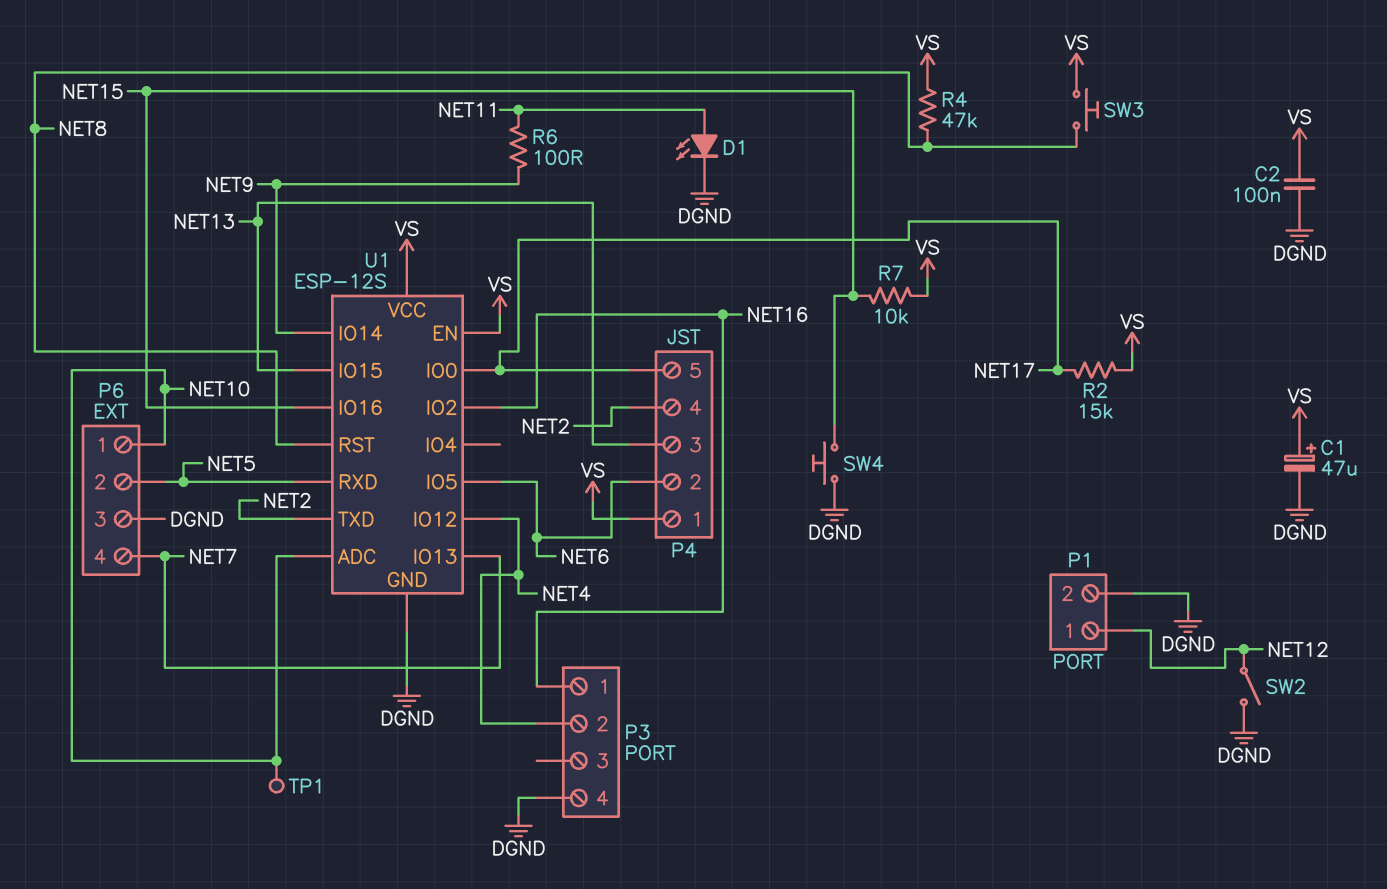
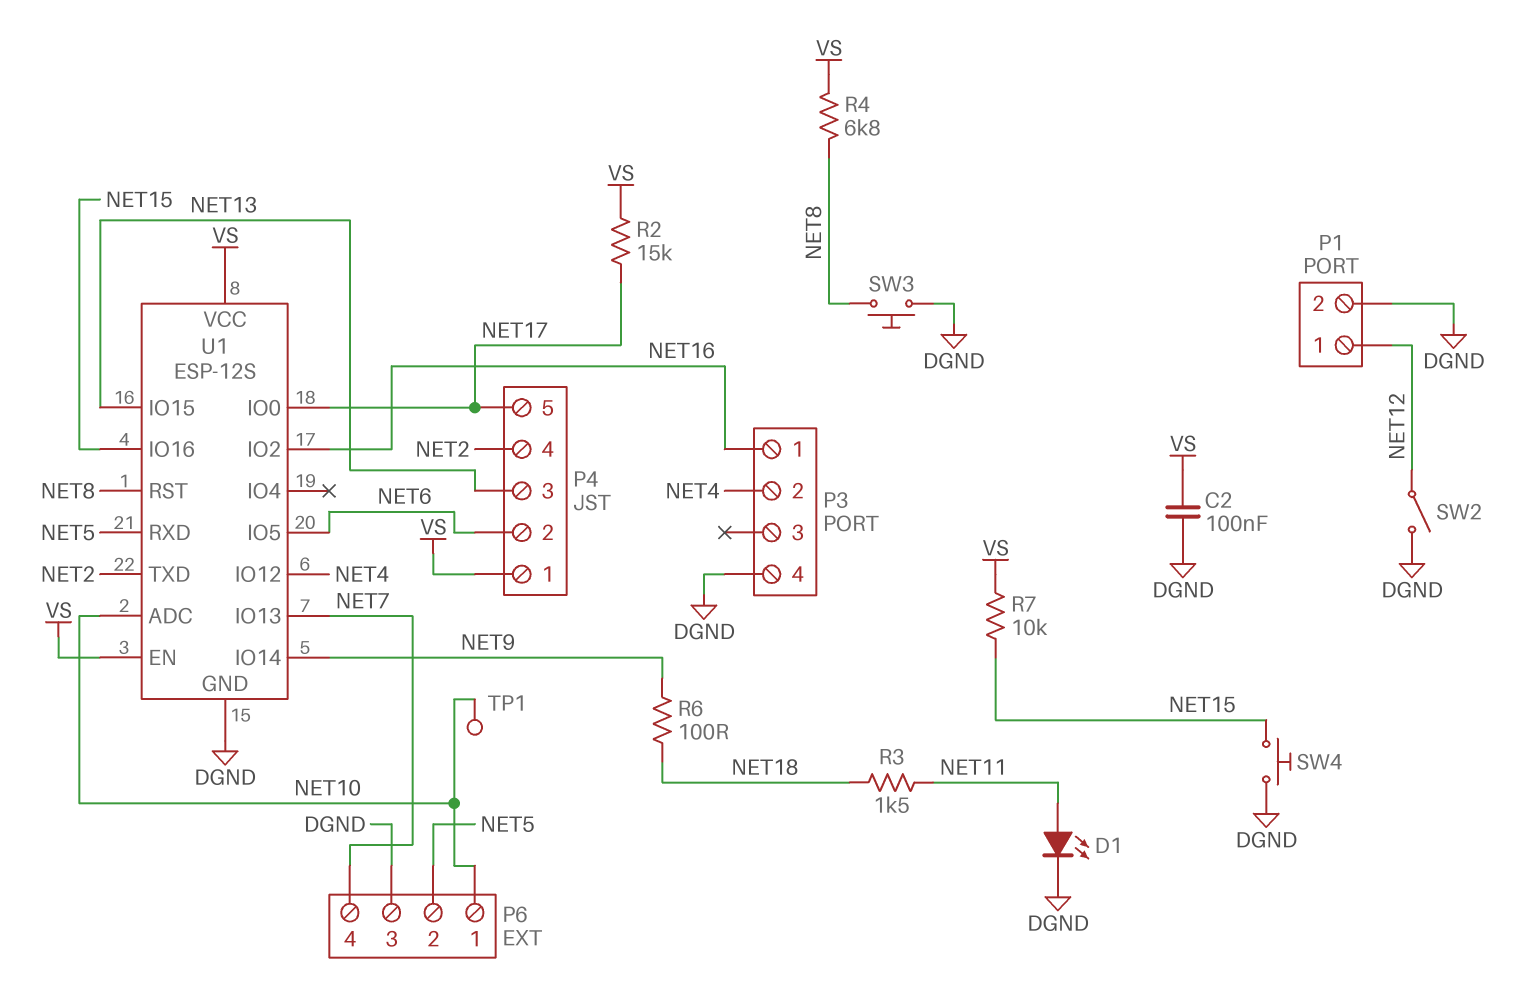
C1: 47uF (plus VS, minus DGND) -> none
R3: none -> 1.5k (NET11, NET18)
R4: 47k (NET8, VS) -> 6.8k (NET8, VS)
R6: 100 (NET9, NET11) -> 100 (NET9, NET18)
SW3: button (NET8, VS) -> button (DGND, NET8)

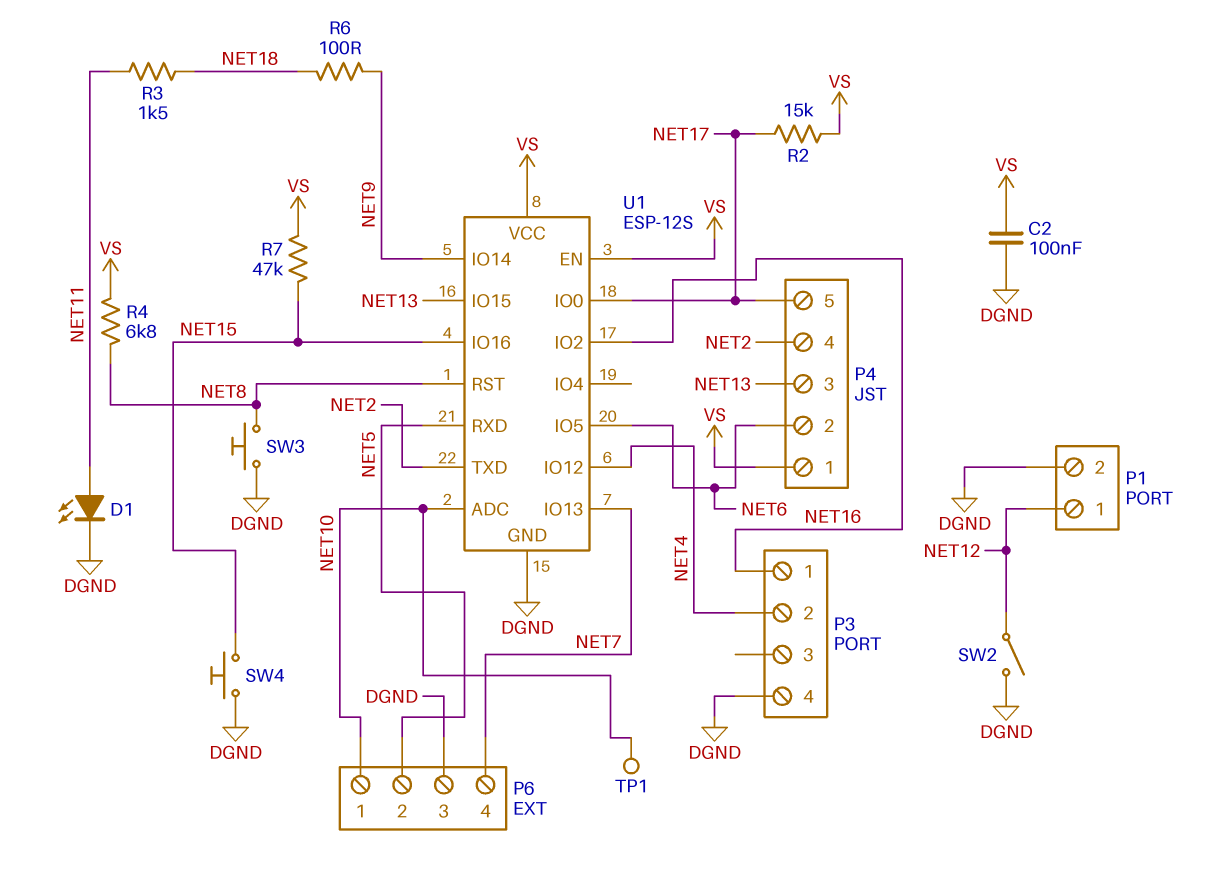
R7: 10k (NET15, VS) -> 47k (NET15, VS)

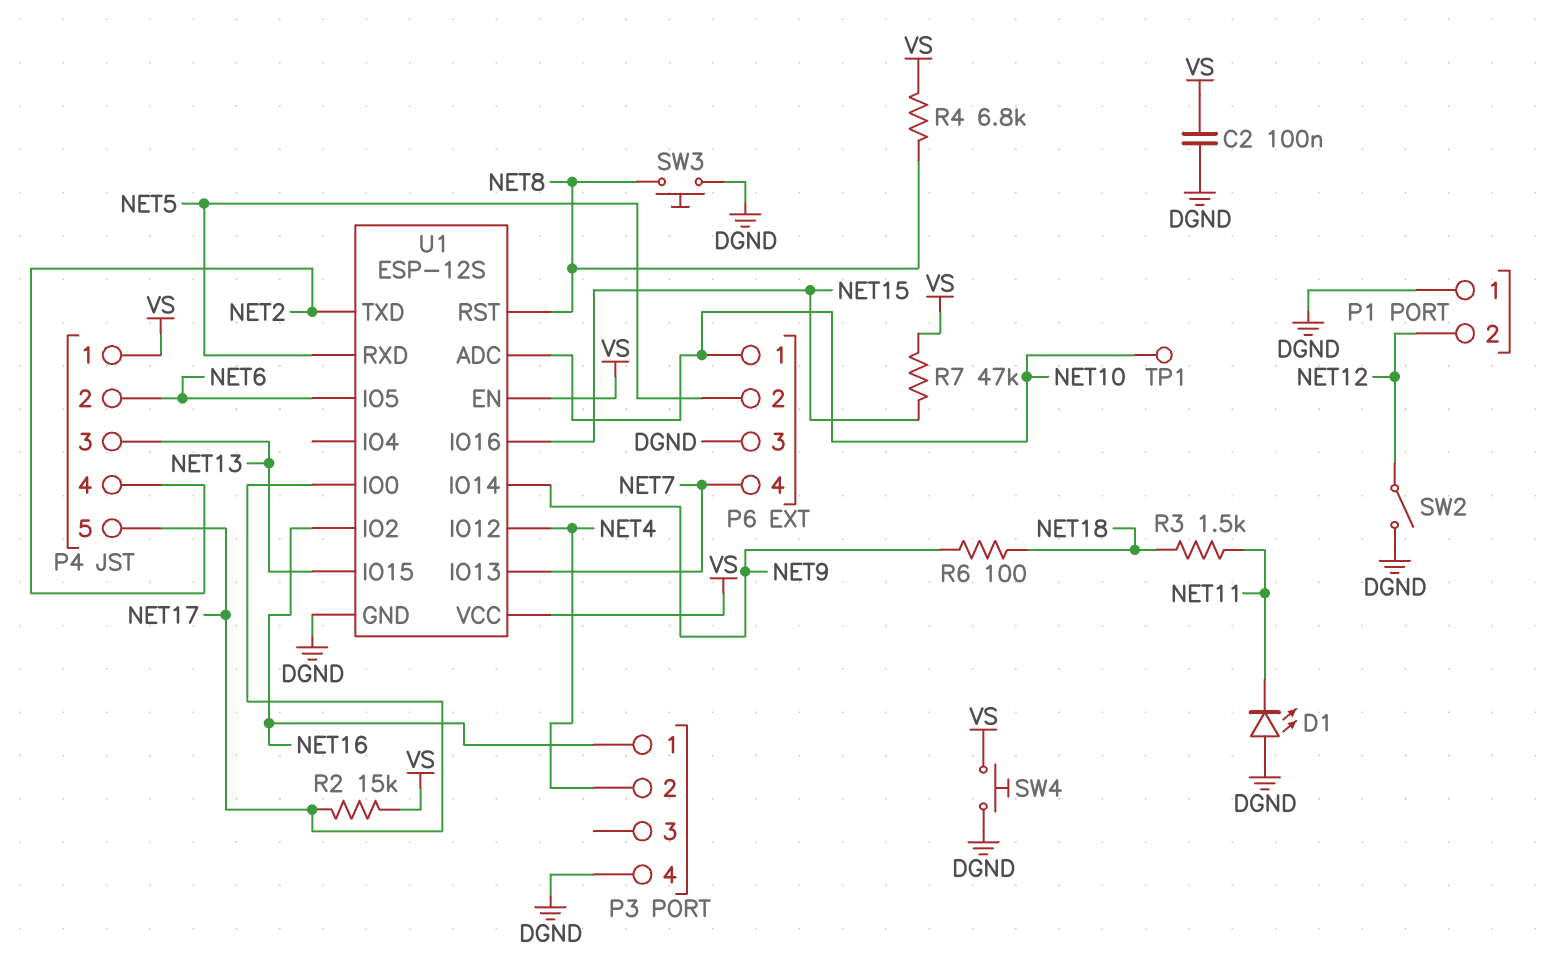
D1: LED (A NET11, K DGND) -> LED (A DGND, K NET11)
P1 pin 1: NET12 -> DGND
P1 pin 2: DGND -> NET12
SW4: button (DGND, NET15) -> button (DGND, VS)

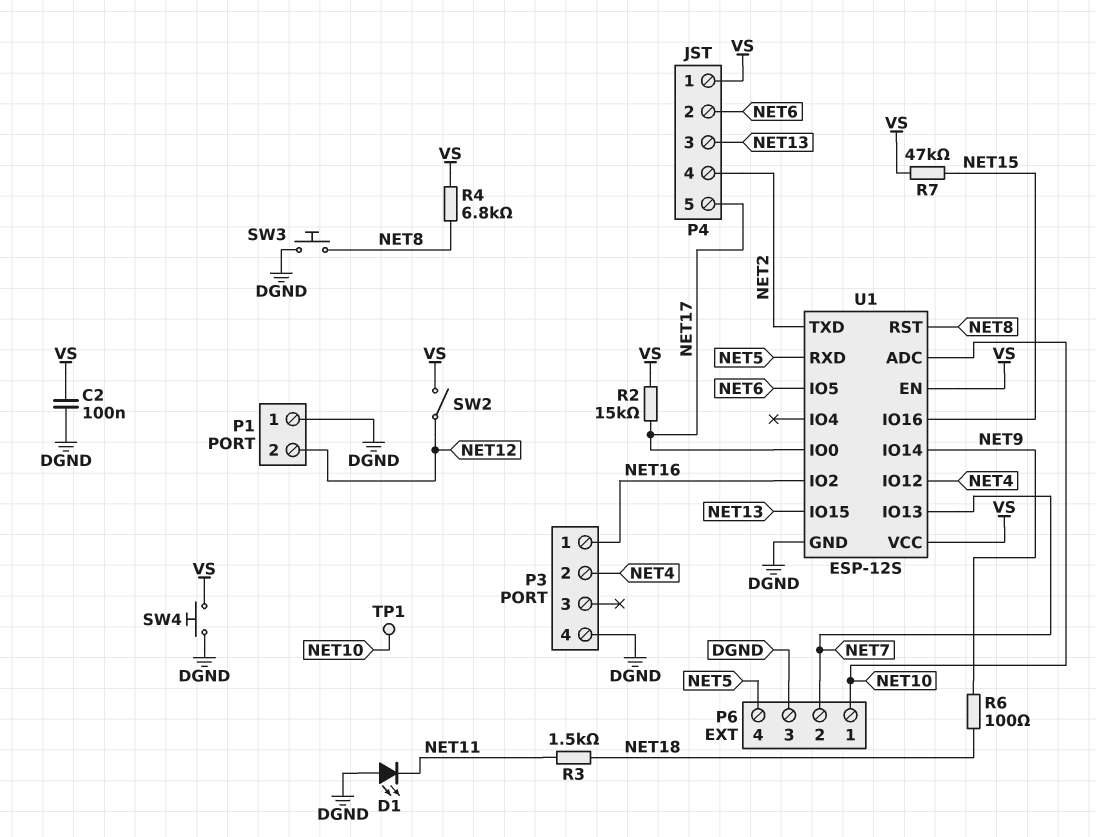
P6 pin 2: NET5 -> NET7
P6 pin 4: NET7 -> NET5
SW2: switch (DGND, NET12) -> switch (NET12, VS)

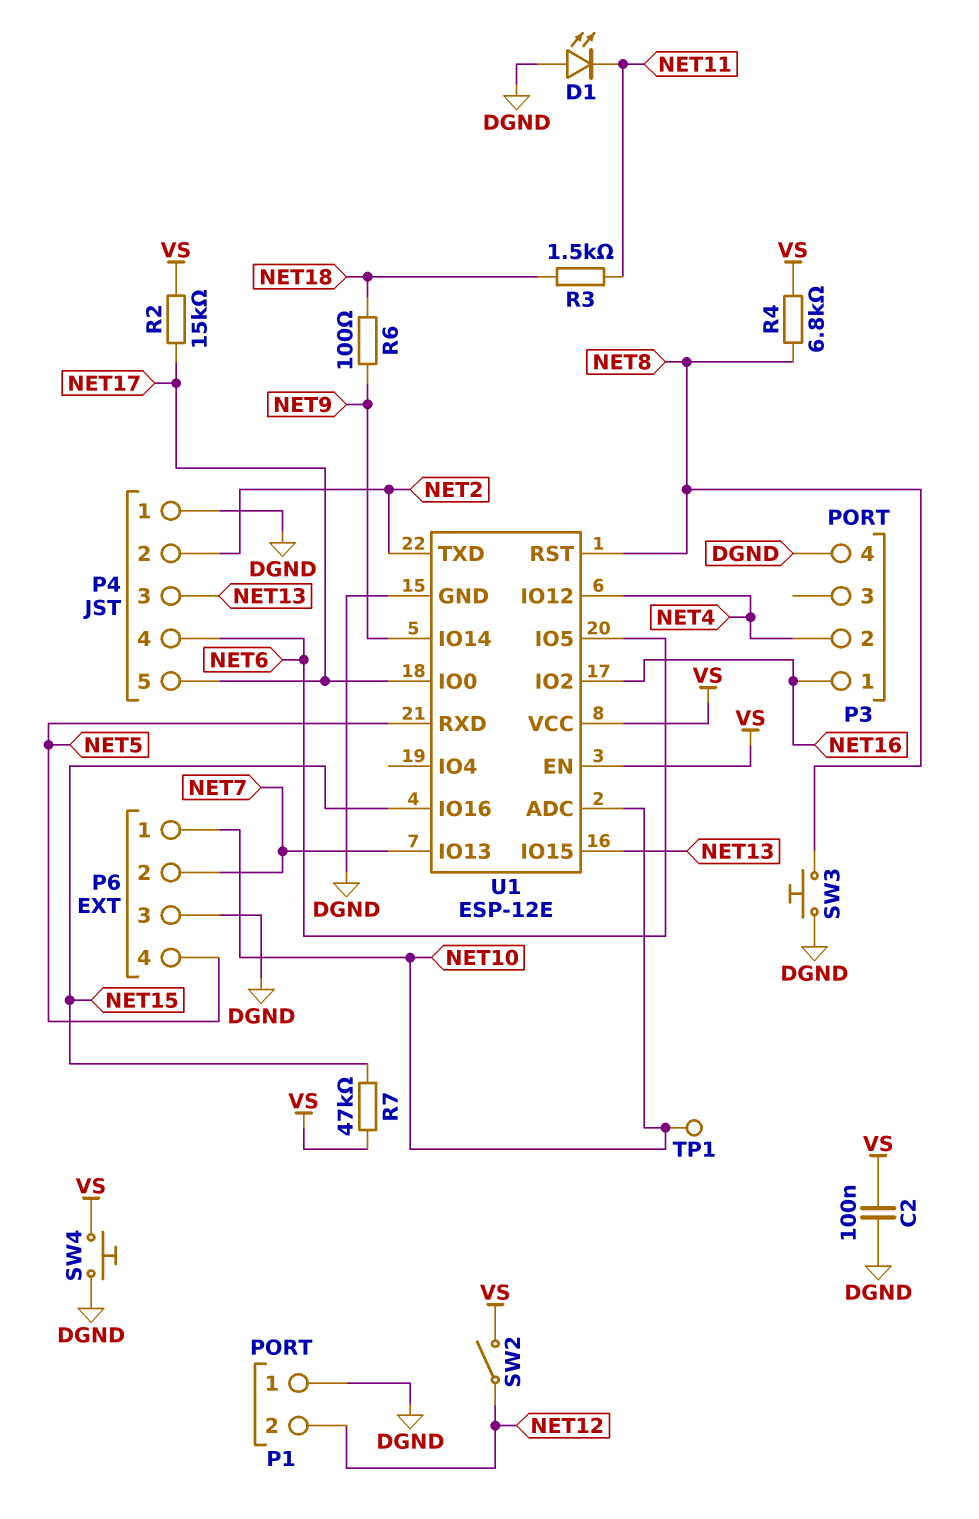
P4 pin 1: VS -> DGND
P4 pin 2: NET6 -> NET2
P4 pin 4: NET2 -> NET6
U1: ESP-12S -> ESP-12E

